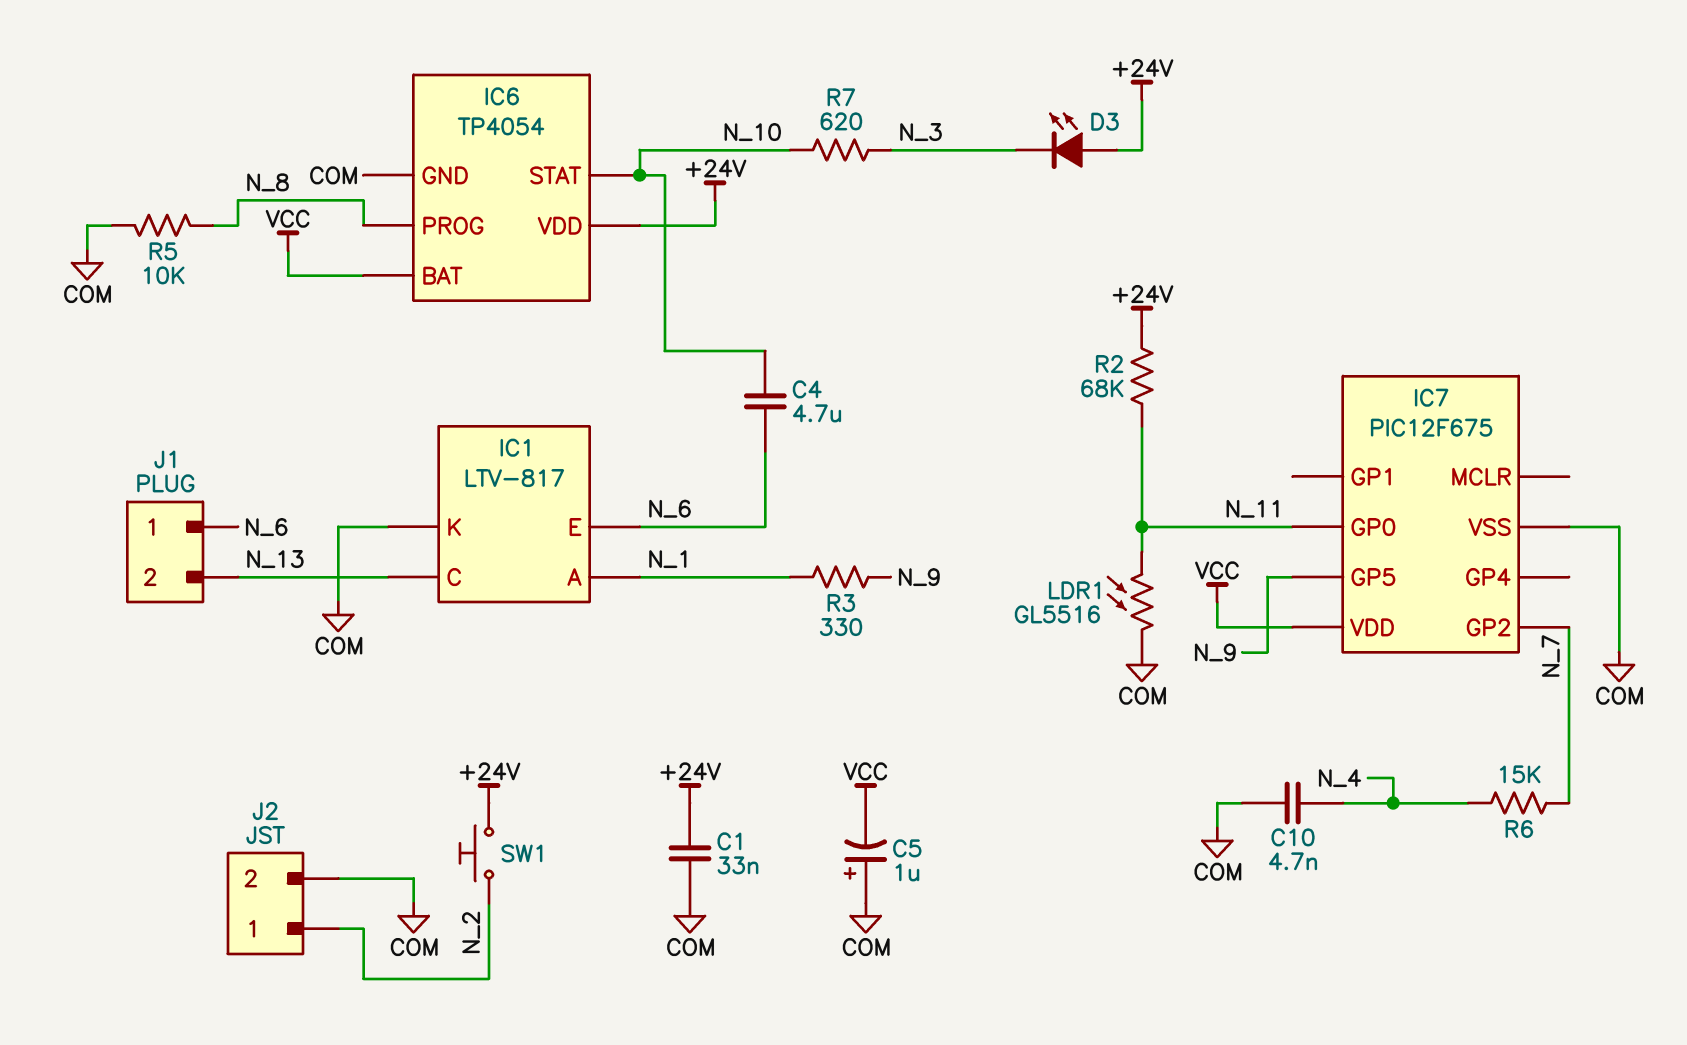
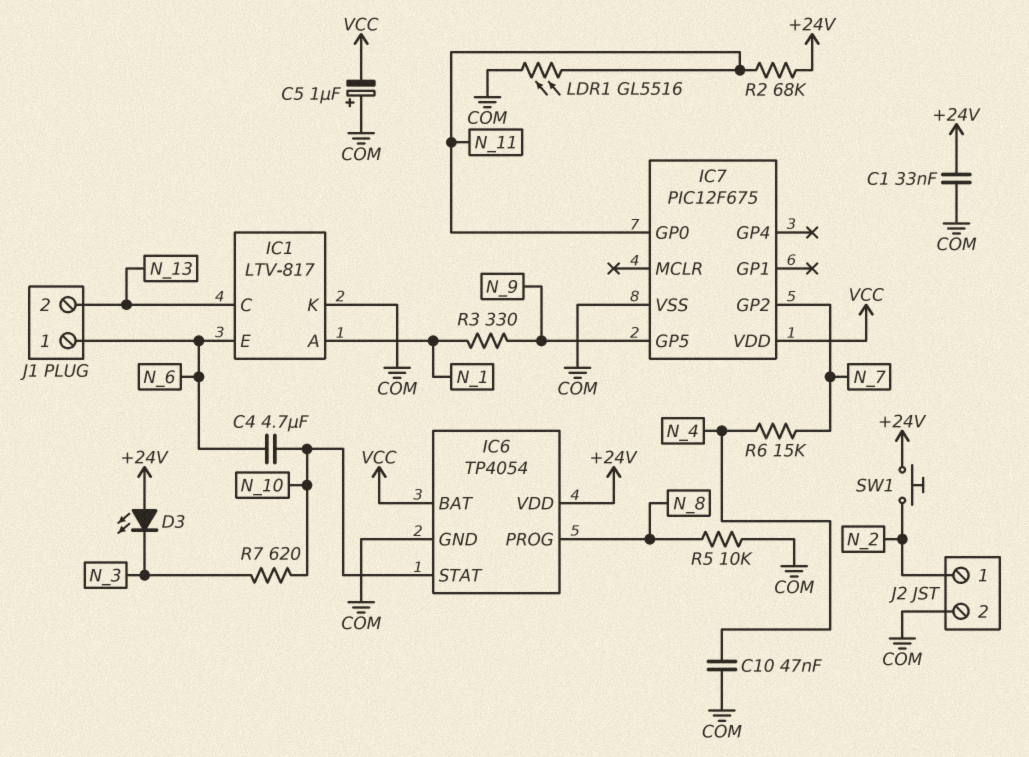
C10: 4.7nF (COM, N_4) -> 47nF (COM, N_4)

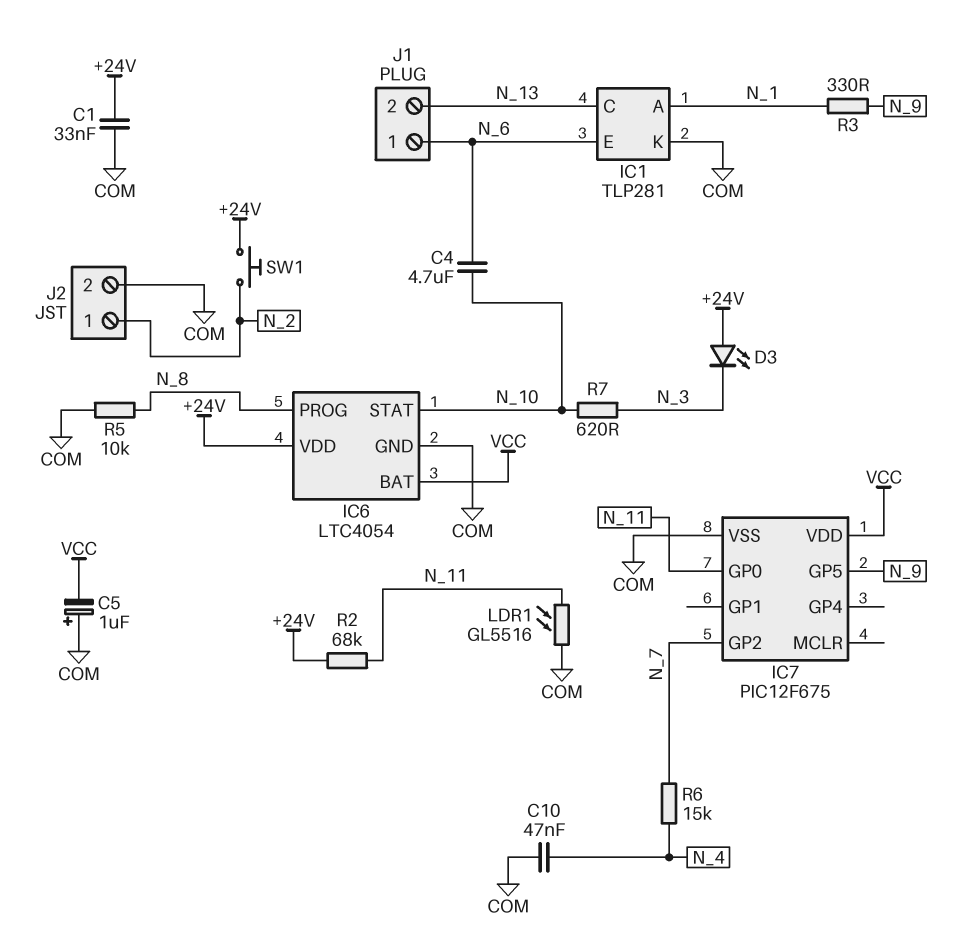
IC1: LTV-817 -> TLP281
IC6: TP4054 -> LTC4054

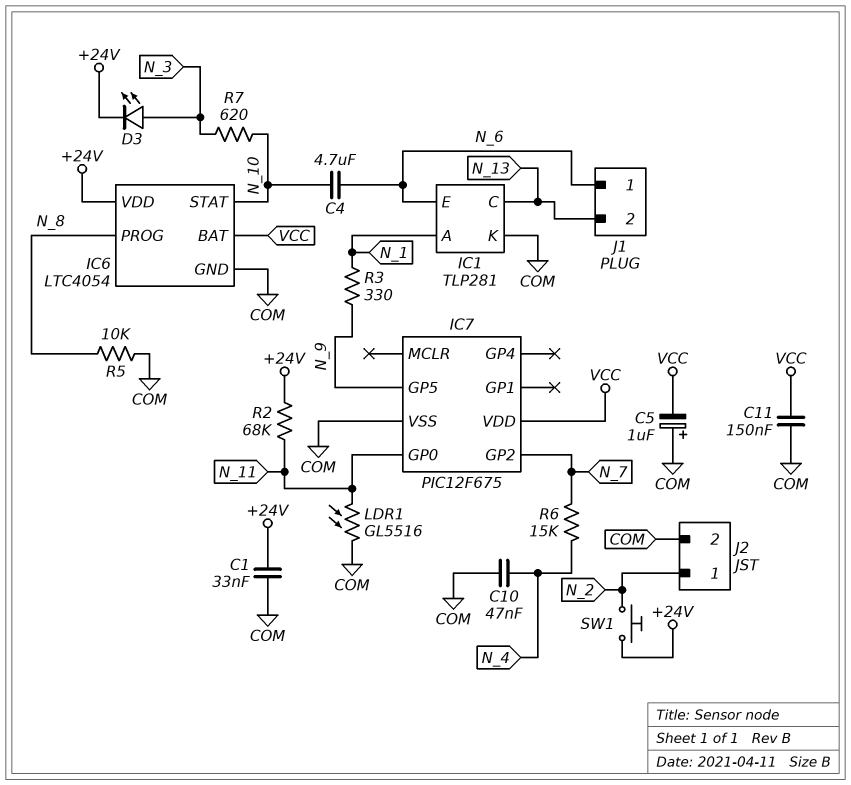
C11: none -> 150nF (COM, VCC)
D3: LED (A +24V, K N_3) -> LED (A N_3, K +24V)

